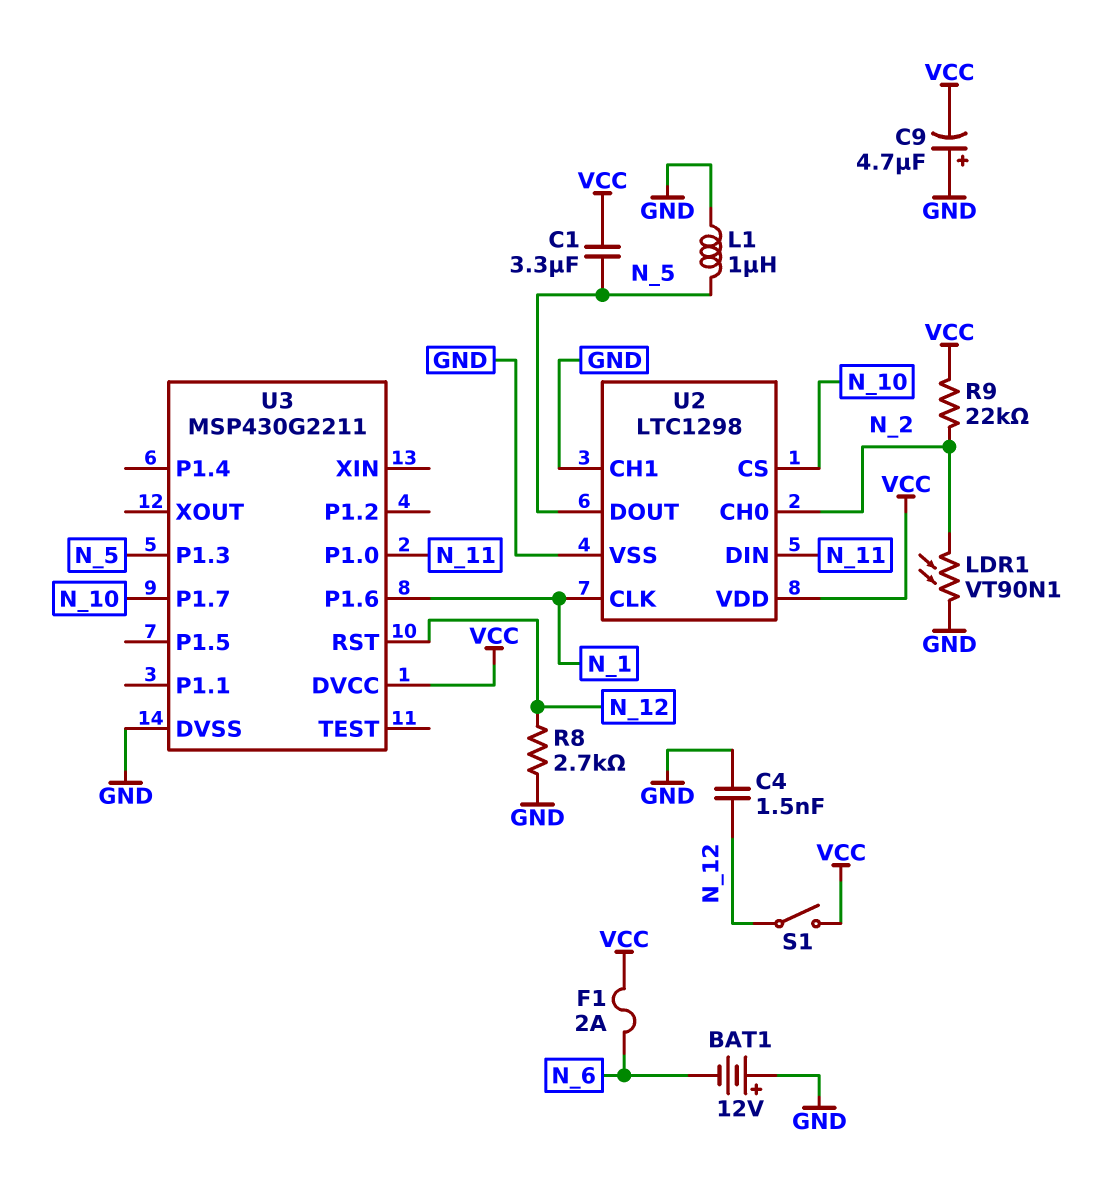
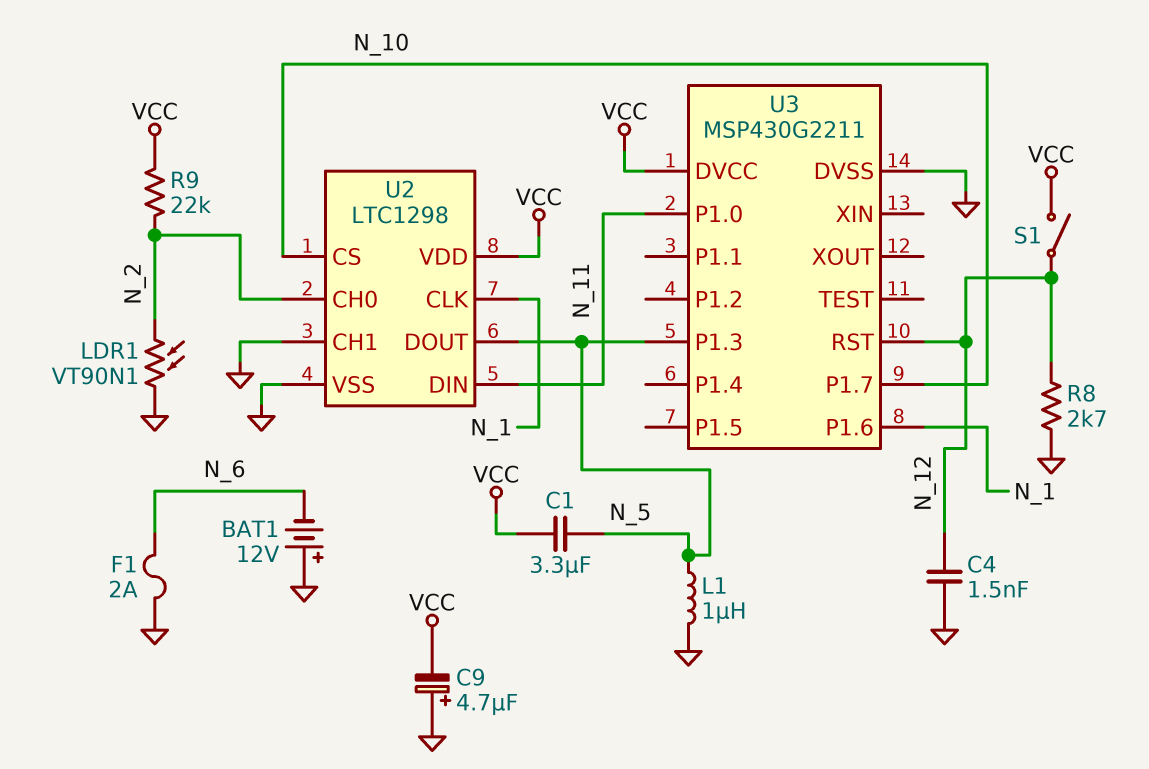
F1: 2A (N_6, VCC) -> 2A (GND, N_6)

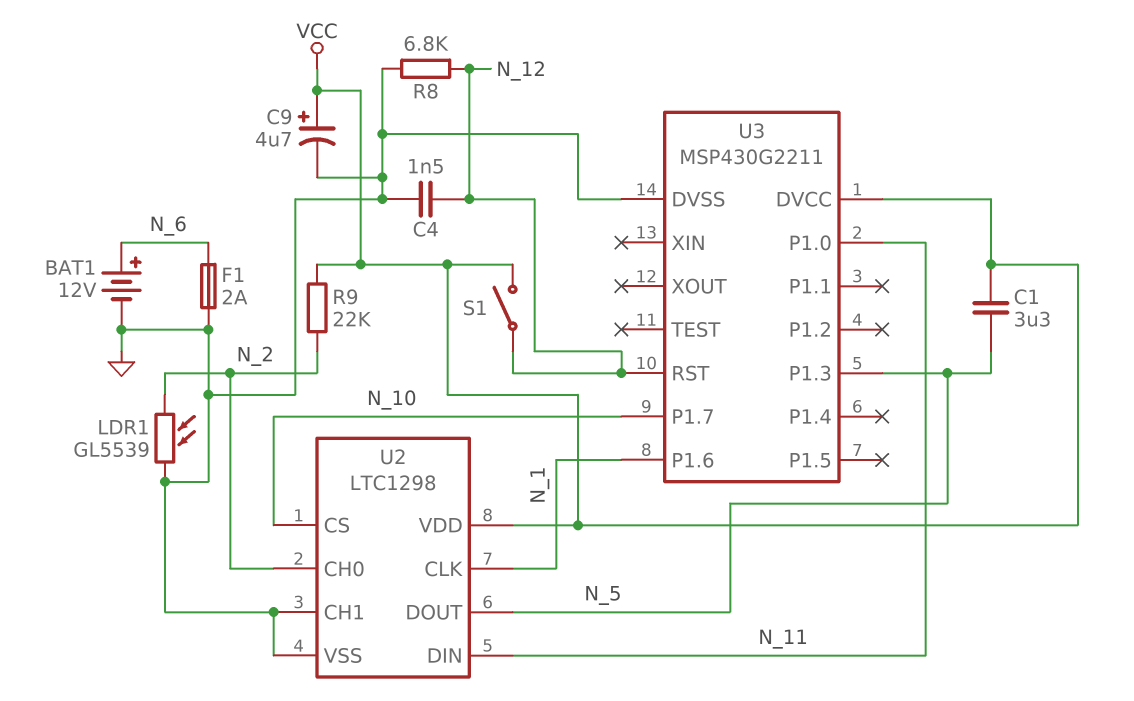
BAT1: 12V (plus GND, minus N_6) -> 12V (plus N_6, minus GND)
C9: 4.7uF (plus GND, minus VCC) -> 4.7uF (plus VCC, minus GND)
L1: 1uH (GND, N_5) -> none
LDR1: VT90N1 (GND, N_2) -> GL5539 (GND, N_2)
R8: 2.7k (GND, N_12) -> 6.8k (GND, N_12)

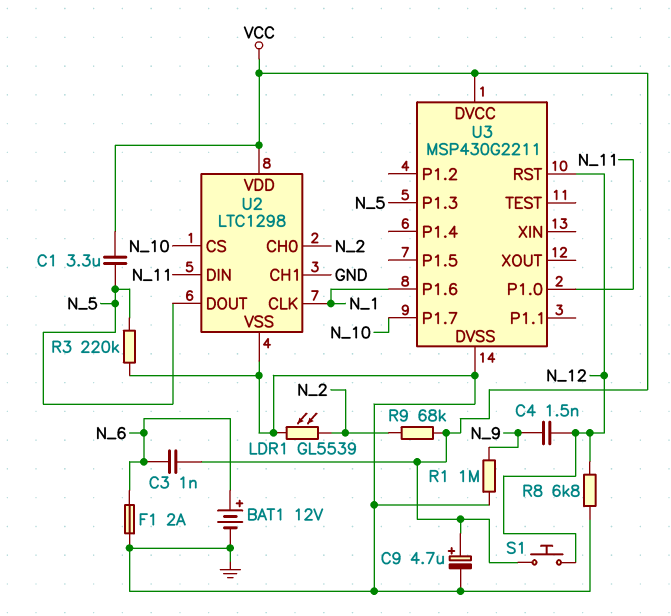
C3: none -> 1nF (N_6, VCC)
C4: 1.5nF (GND, N_12) -> 1.5nF (N_9, N_12)
R1: none -> 1M (GND, N_9)
R3: none -> 220k (GND, N_5)
R9: 22k (N_2, VCC) -> 68k (N_2, VCC)
S1: switch (N_12, VCC) -> button (N_12, VCC)

